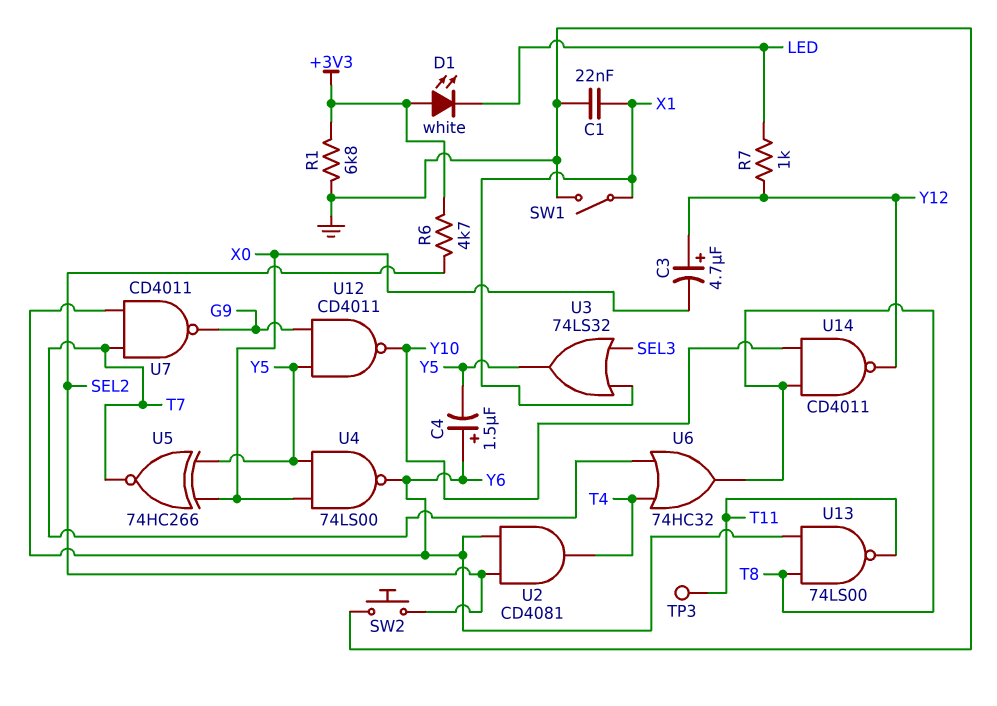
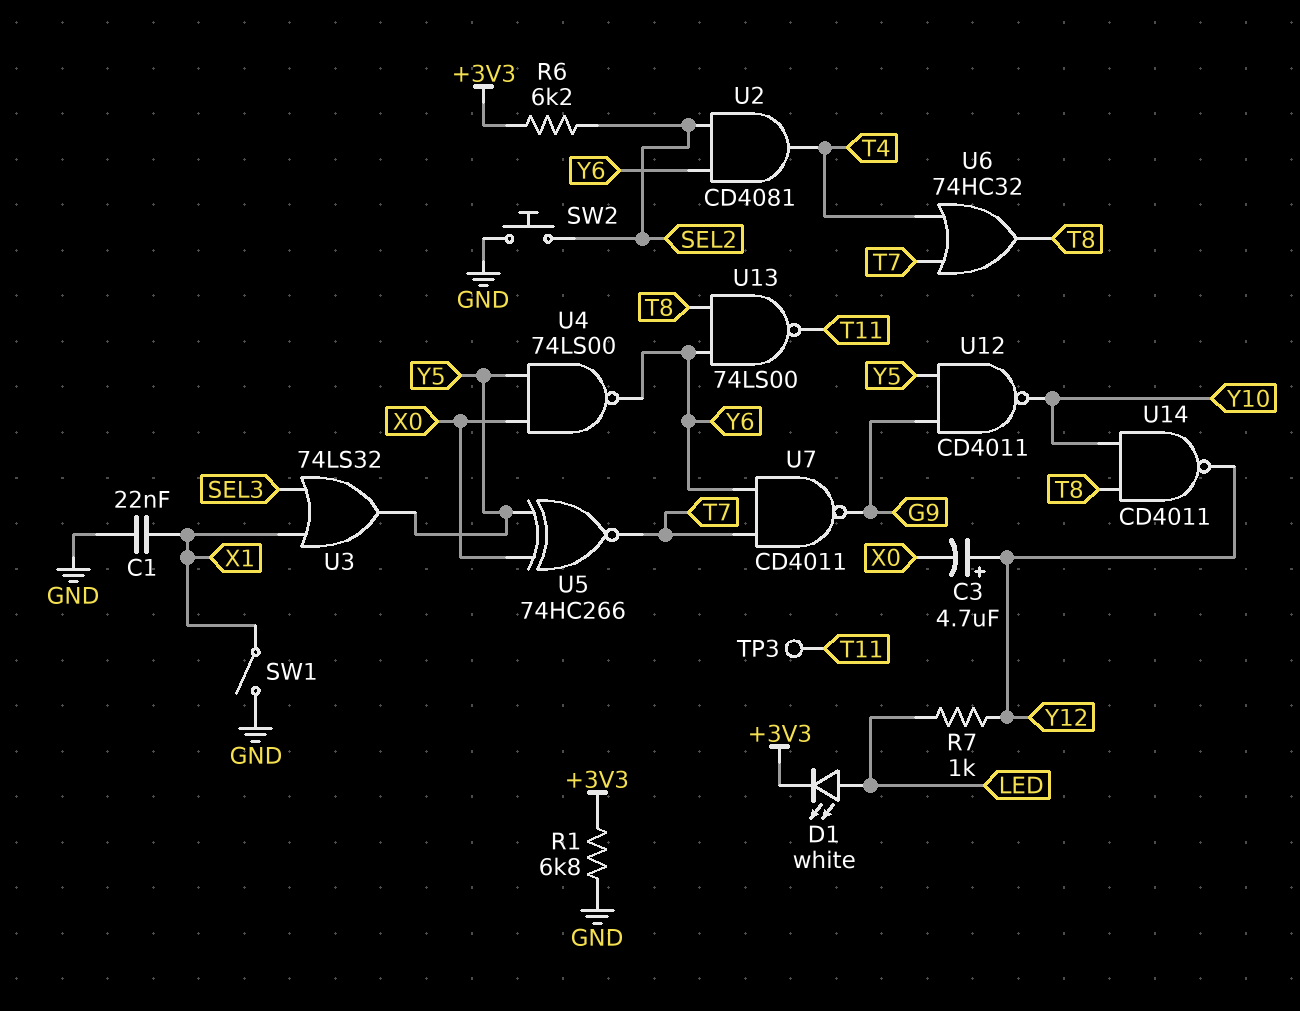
C4: 1.5uF (plus Y6, minus Y5) -> none
D1: LED white (A +3V3, K LED) -> LED white (A LED, K +3V3)
R6: 4.7k (+3V3, SEL2) -> 6.2k (+3V3, SEL2)

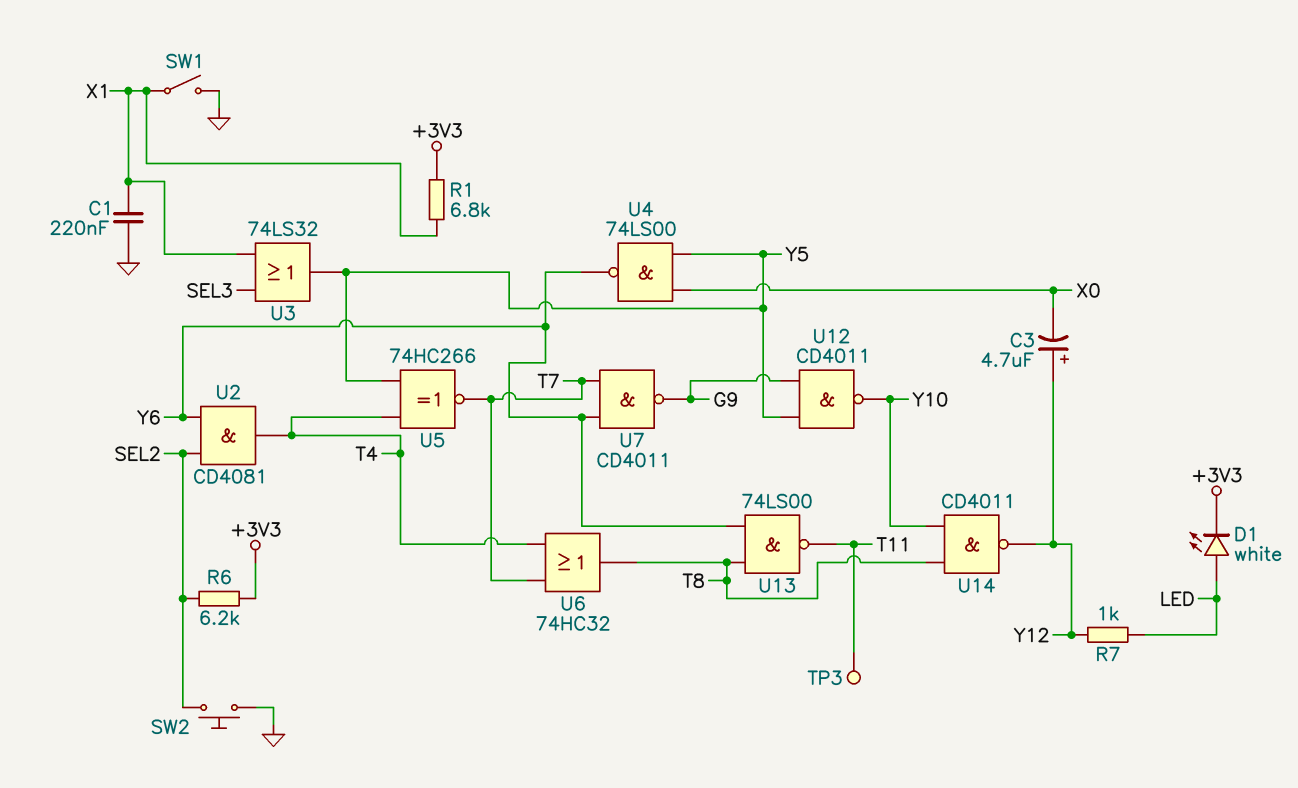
C1: 22nF (GND, X1) -> 220nF (GND, X1)
R1: 6.8k (+3V3, GND) -> 6.8k (+3V3, X1)
U5: XNOR 74HC266 (in X0, in Y5, out T7) -> XNOR 74HC266 (in T4, in Y5, out T7)

